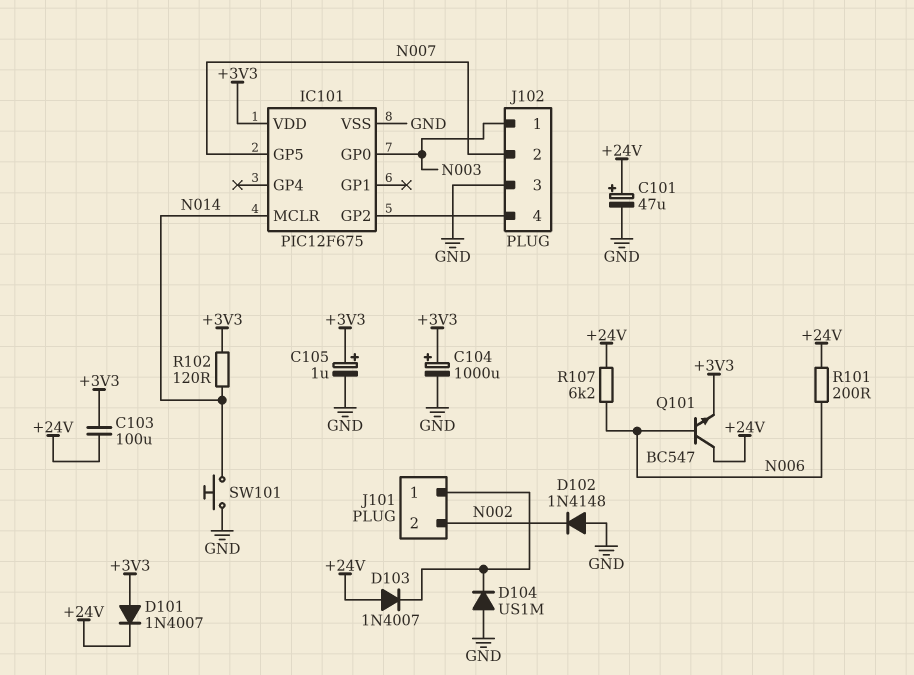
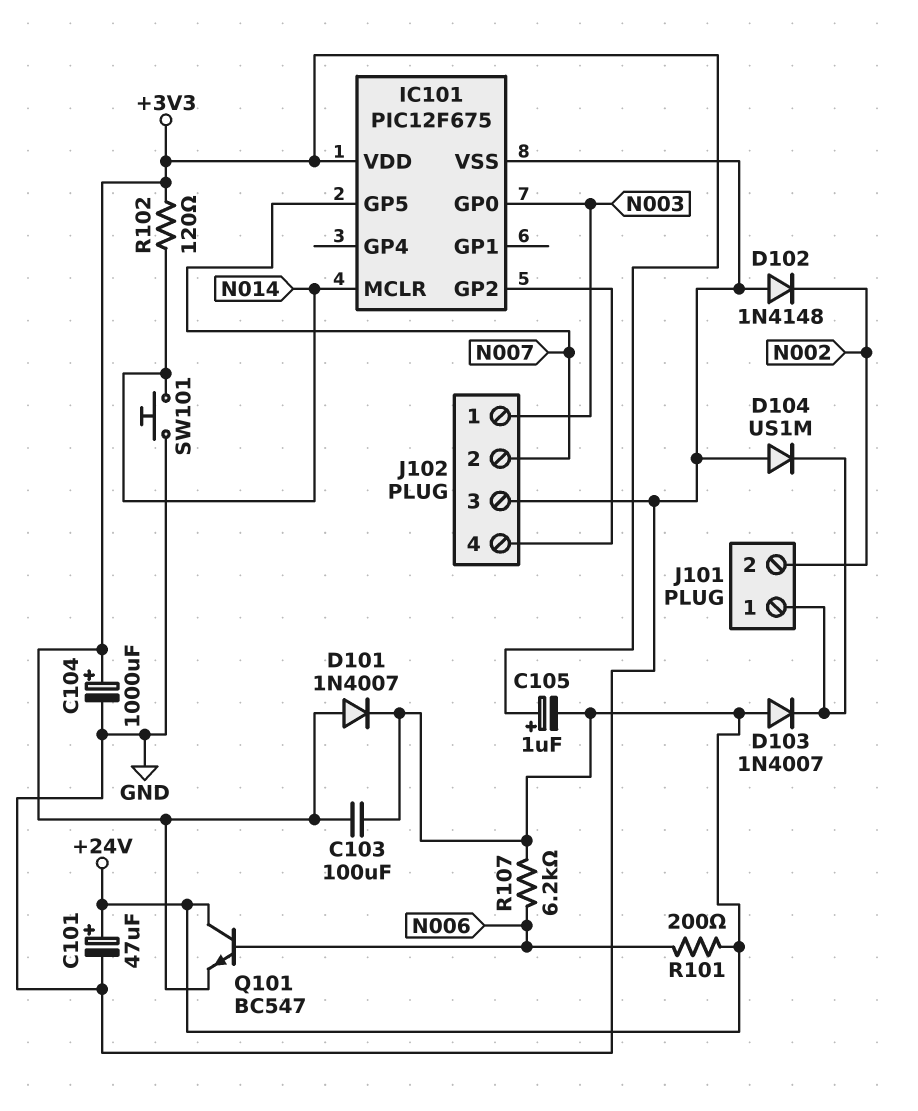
C105: 1uF (plus +3V3, minus GND) -> 1uF (plus +3V3, minus +24V)

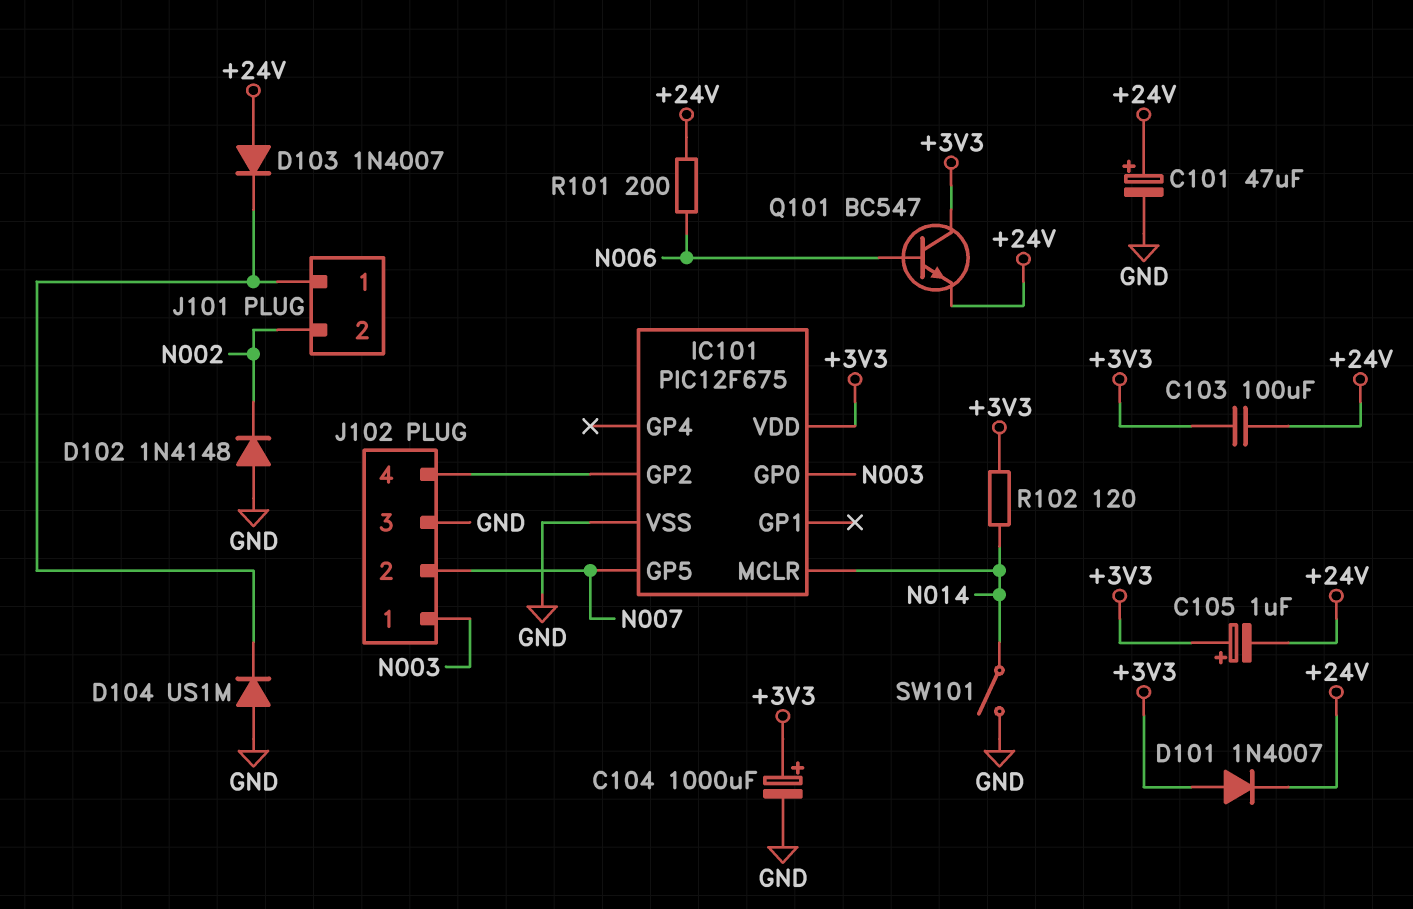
Q101: NPN BC547 (B N006, C +24V, E +3V3) -> NPN BC547 (B N006, C +3V3, E +24V)
R107: 6.2k (+24V, N006) -> none
SW101: button (GND, N014) -> switch (GND, N014)

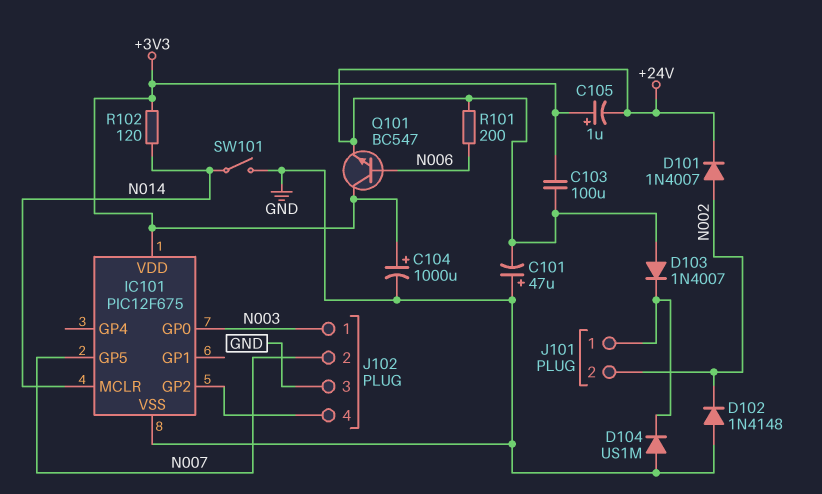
C101: 47uF (plus +24V, minus GND) -> 47uF (plus GND, minus +24V)
D101: diode 1N4007 (A +3V3, K +24V) -> diode 1N4007 (A N002, K +24V)

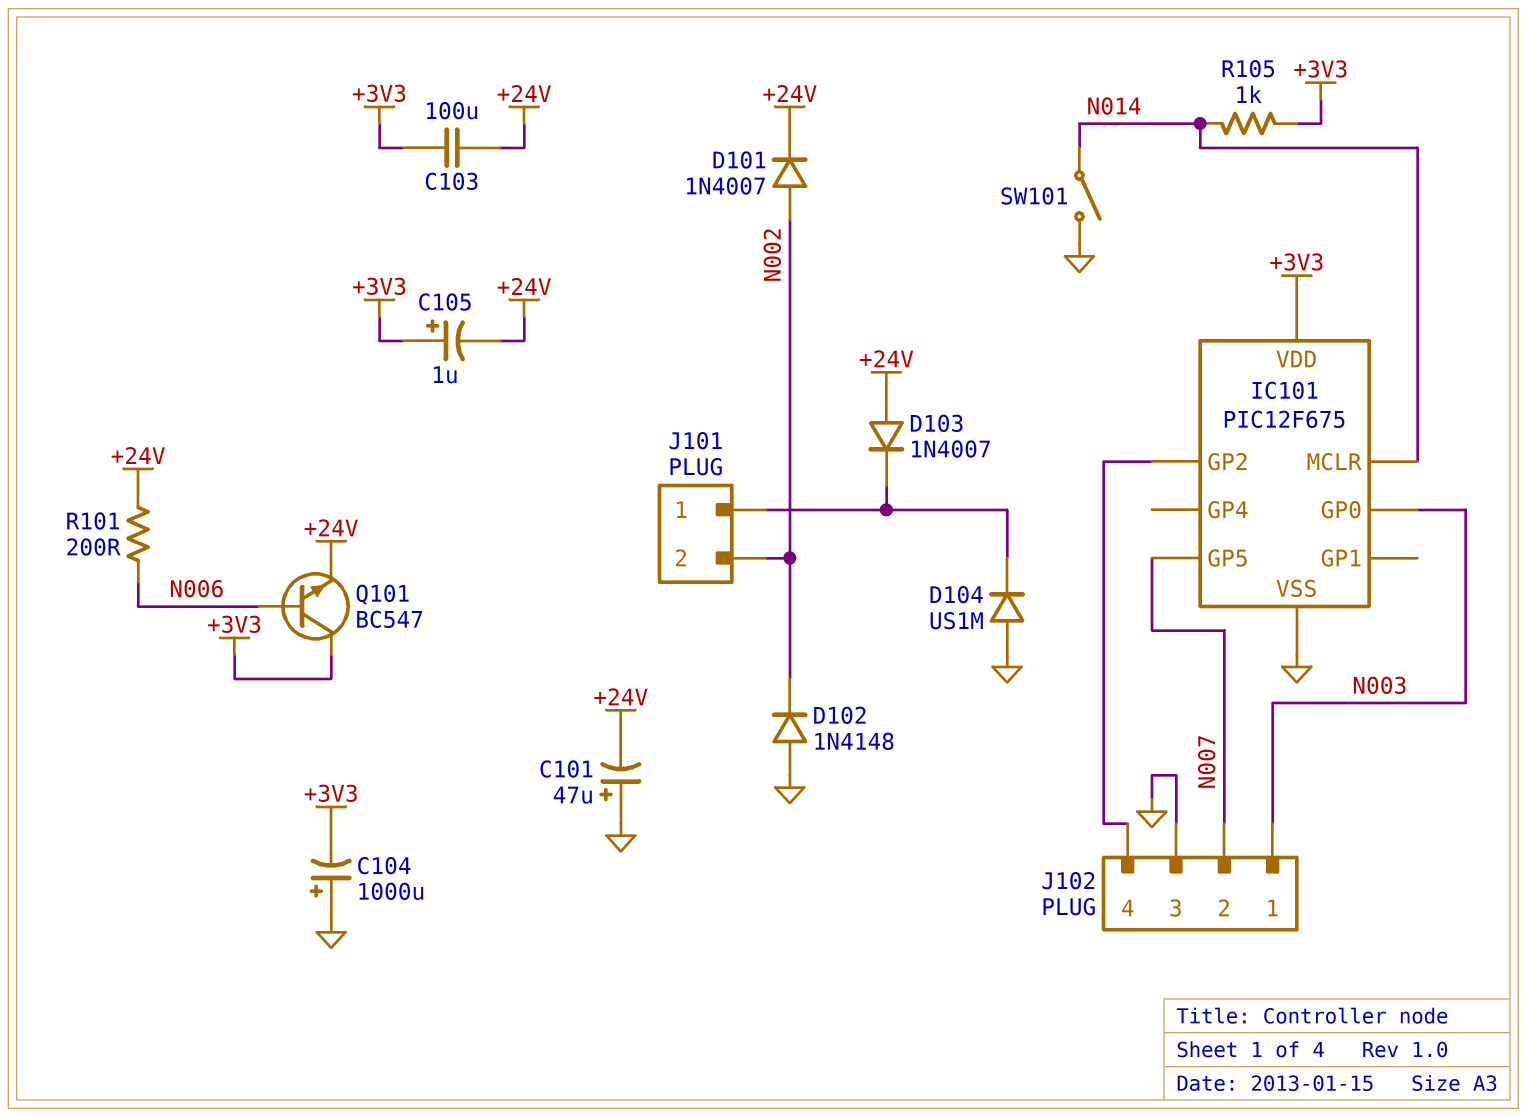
C104: 1000uF (plus +3V3, minus GND) -> 1000uF (plus GND, minus +3V3)
R102: 120 (+3V3, N014) -> none
R105: none -> 1k (+3V3, N014)

